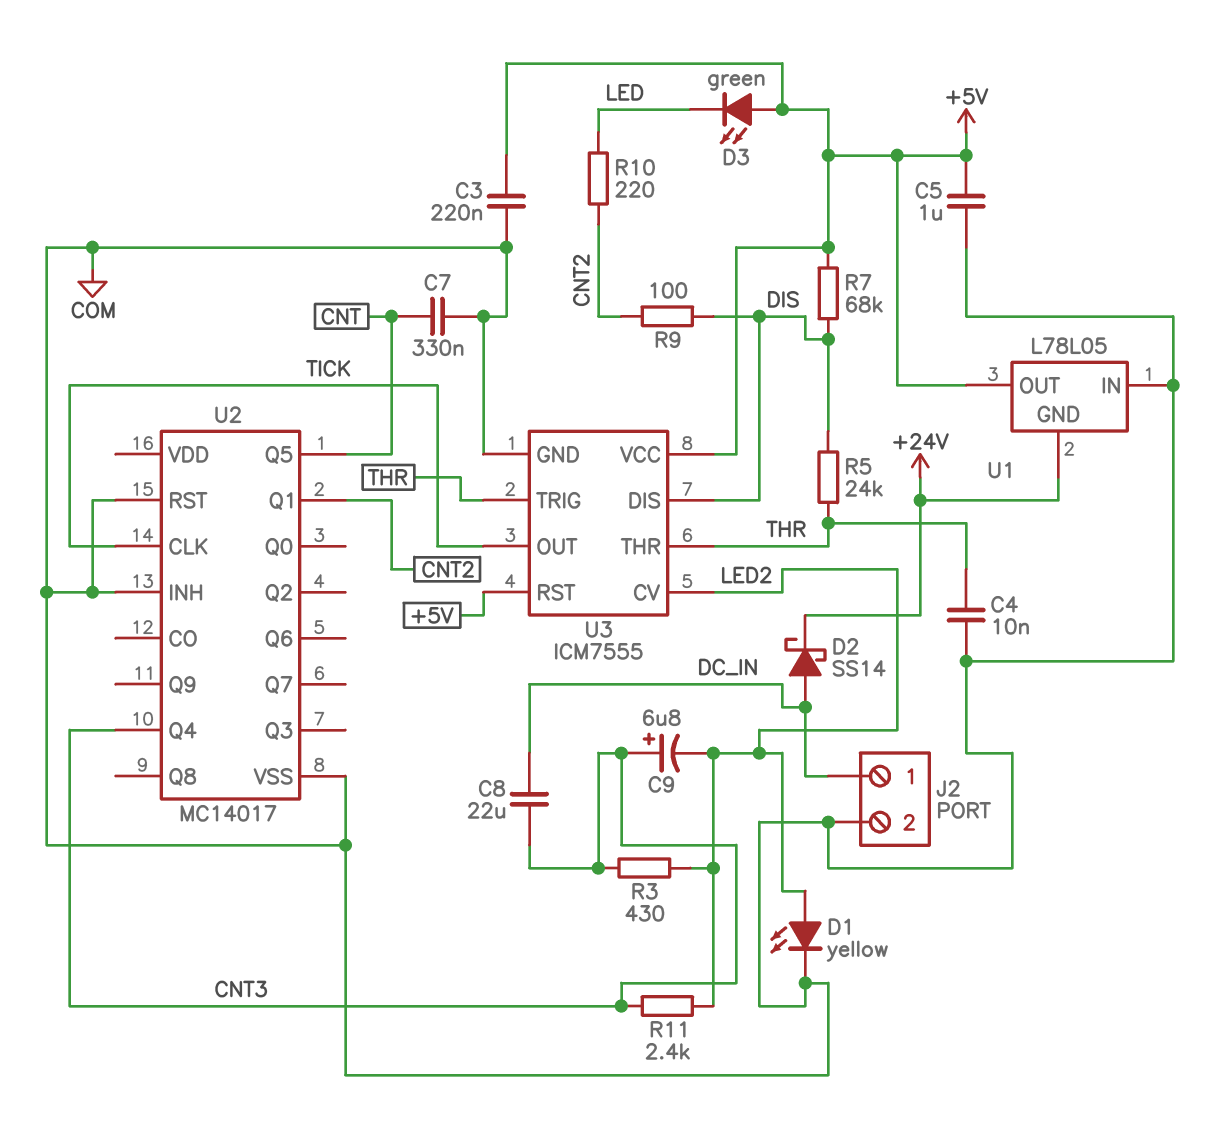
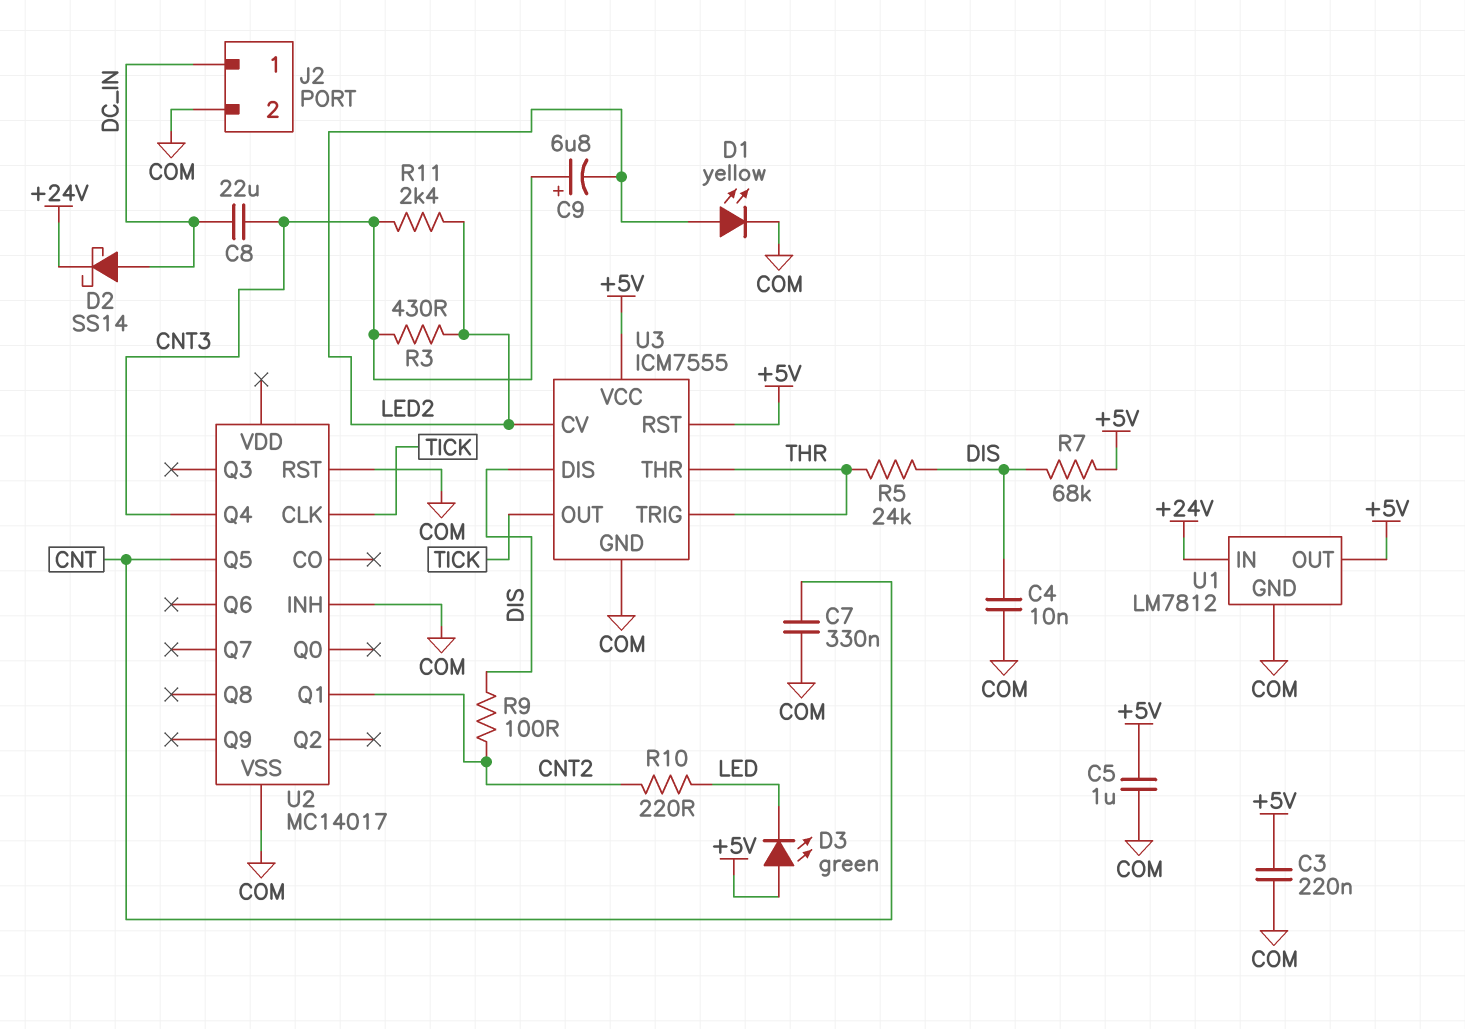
C4: 10nF (COM, THR) -> 10nF (COM, DIS)
U1: L78L05 -> LM7812
U1 pin GND: +24V -> COM
U1 pin IN: COM -> +24V

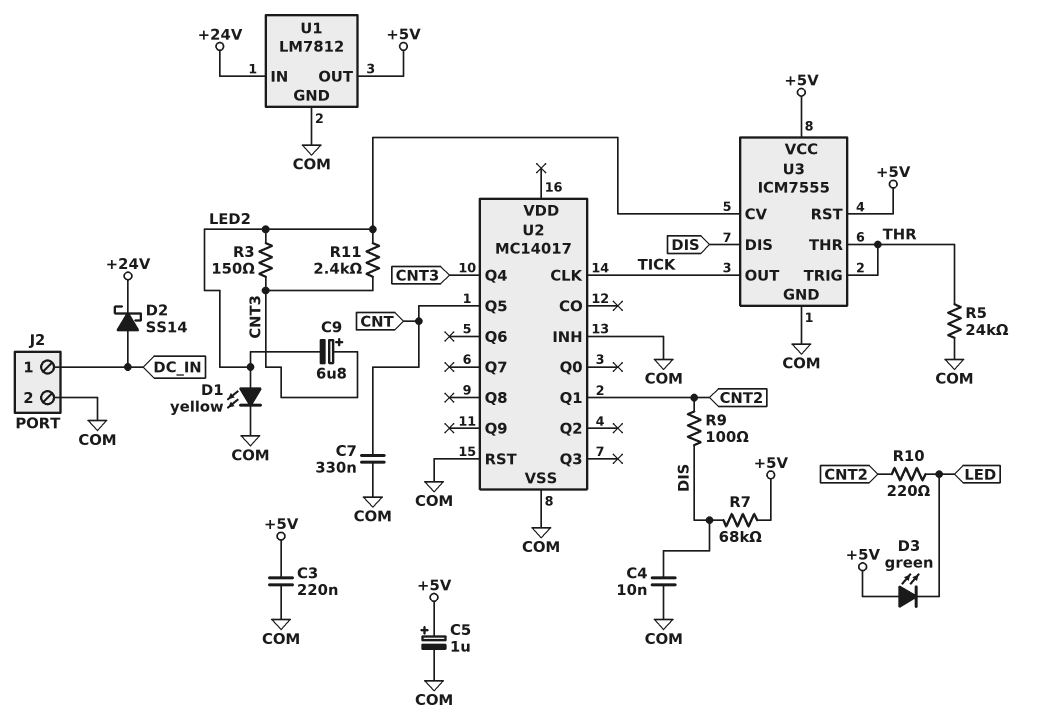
C5: 1uF (+5V, COM) -> 1uF (plus +5V, minus COM)
C8: 22uF (CNT3, DC_IN) -> none
R3: 430 (CNT3, LED2) -> 150 (CNT3, LED2)
R5: 24k (DIS, THR) -> 24k (COM, THR)

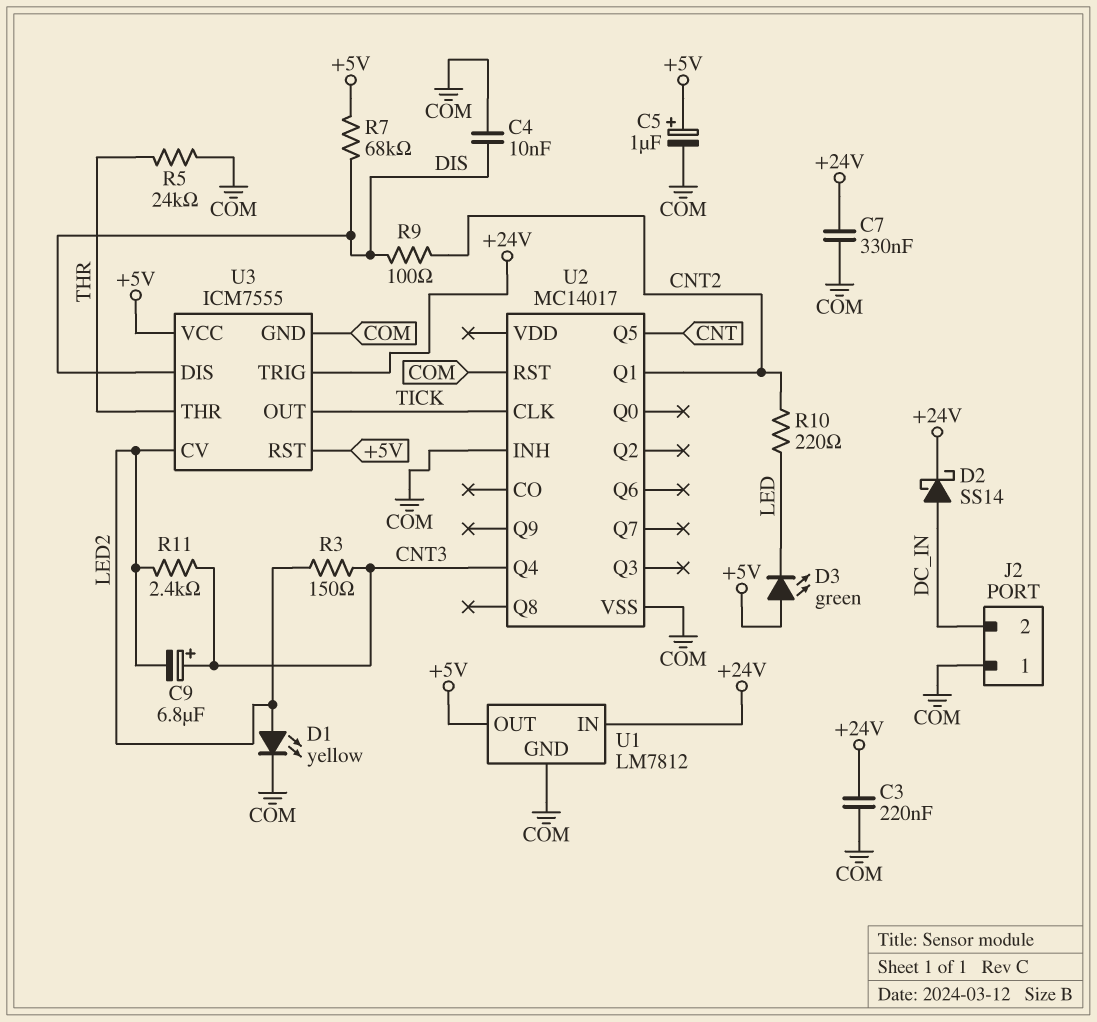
C3: 220nF (+5V, COM) -> 220nF (+24V, COM)
C7: 330nF (CNT, COM) -> 330nF (+24V, COM)
J2 pin 1: DC_IN -> COM
J2 pin 2: COM -> DC_IN
U3 pin TRIG: THR -> +24V

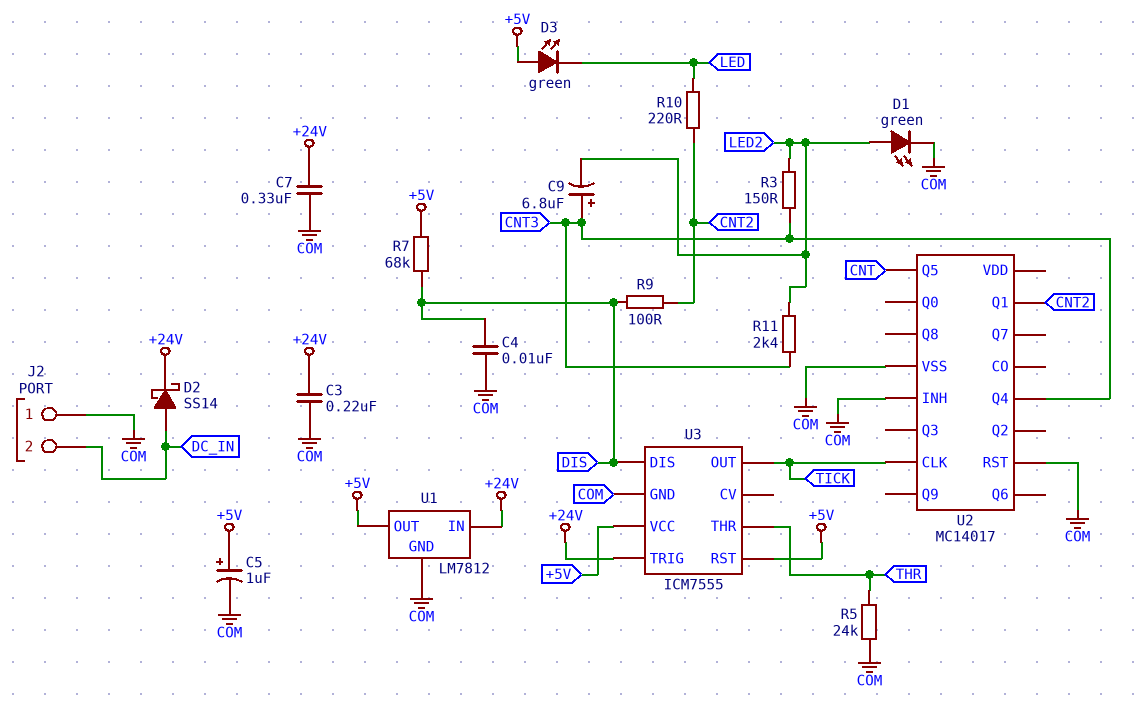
D1: LED yellow (A LED2, K COM) -> LED green (A LED2, K COM)
U3 pin CV: LED2 -> none

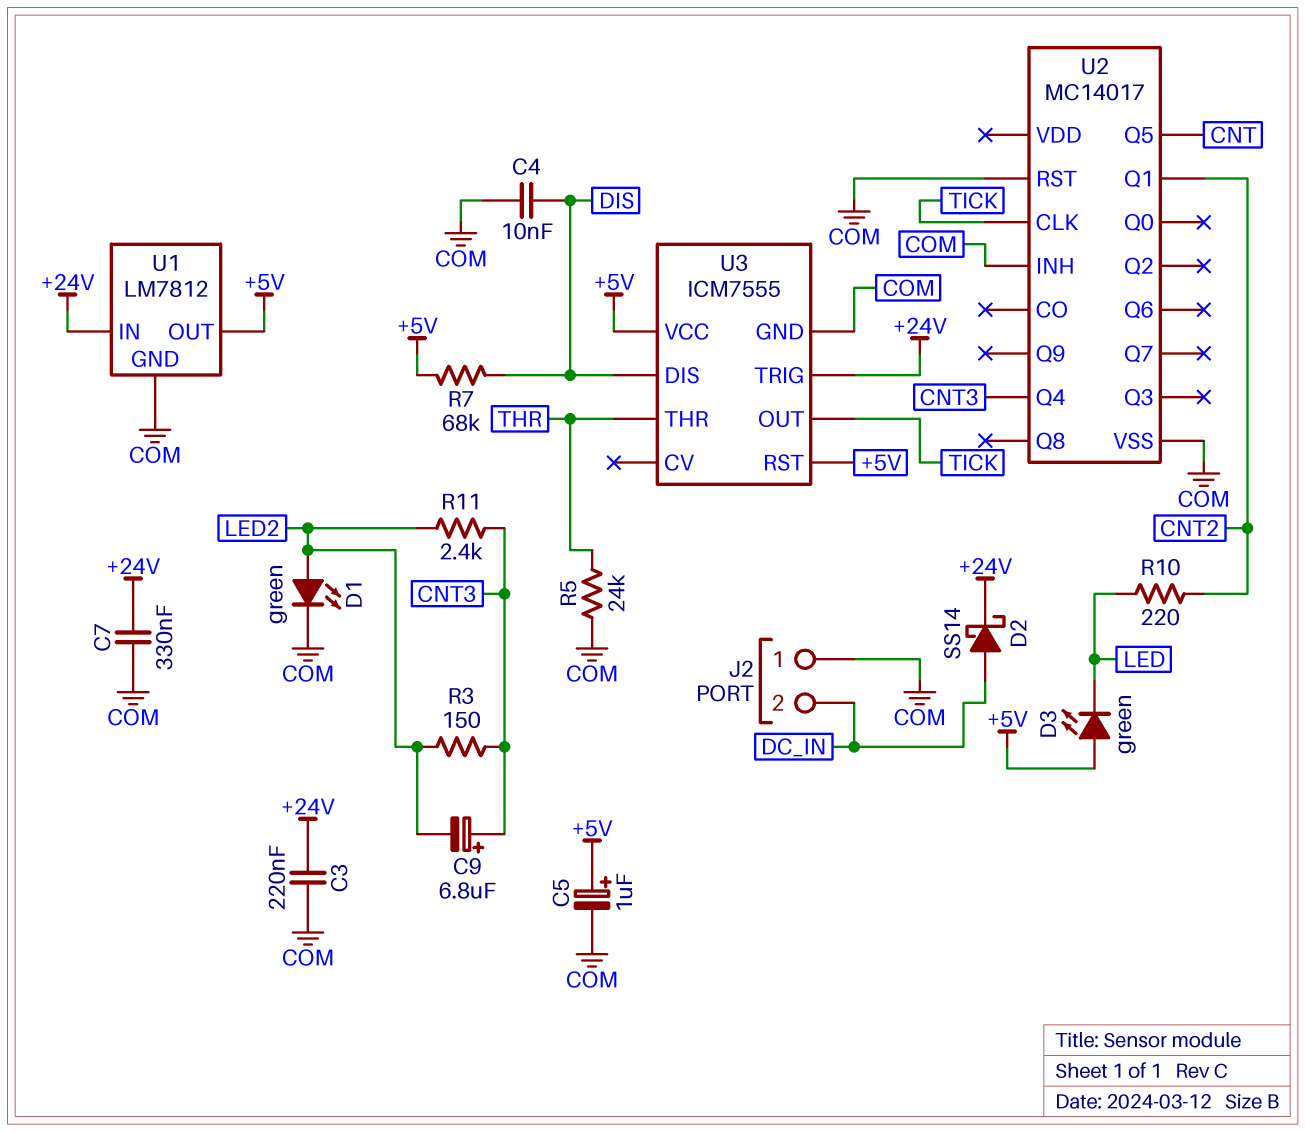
R9: 100 (CNT2, DIS) -> none

